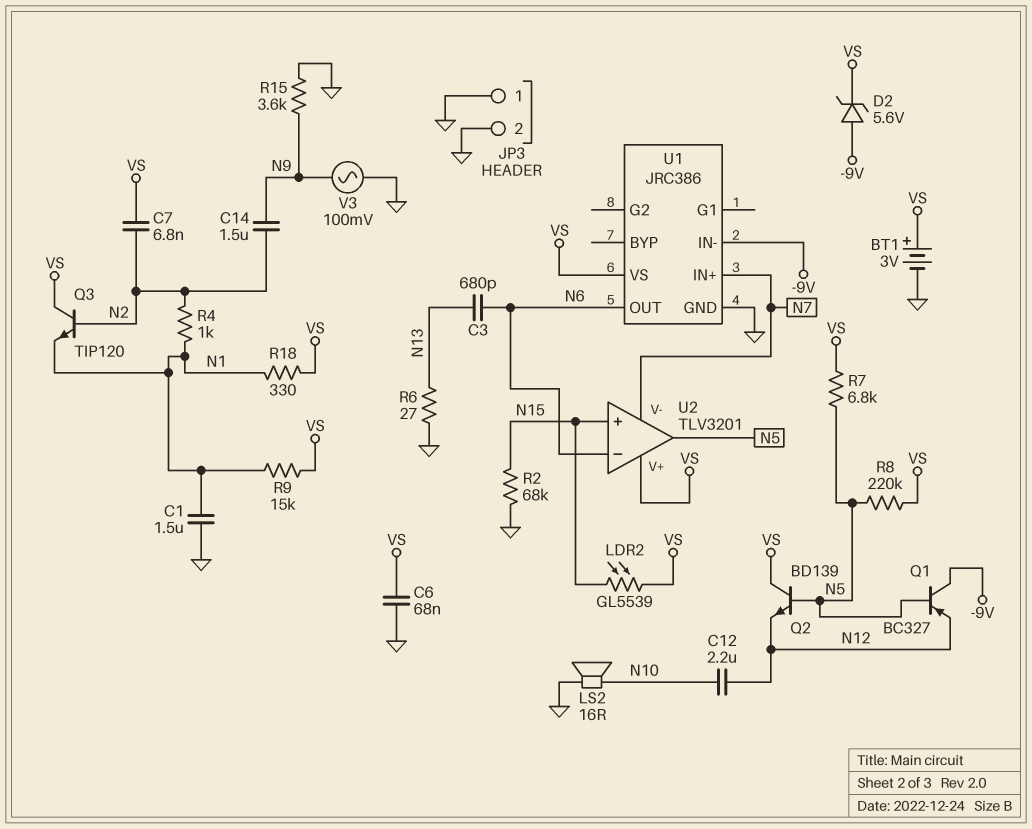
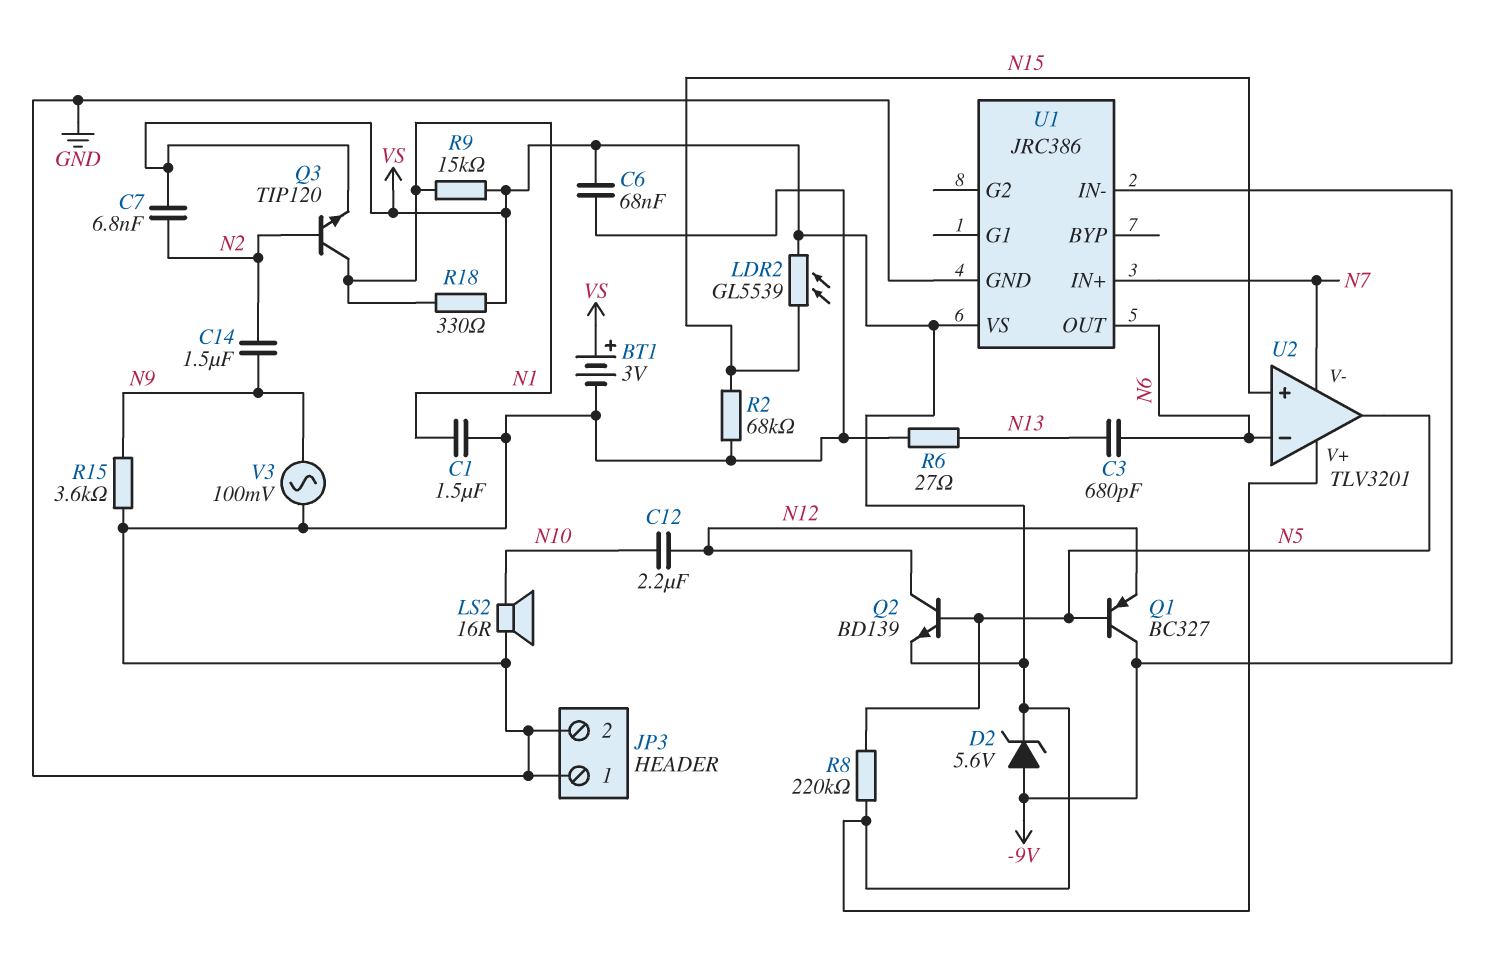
Q2: NPN BD139 (B N5, C VS, E N12) -> NPN BD139 (B N5, C N12, E VS)
Q3: NPN TIP120 (B N2, C VS, E N1) -> NPN TIP120 (B N2, C N1, E VS)
R4: 1k (N1, N2) -> none
R7: 6.8k (N5, VS) -> none

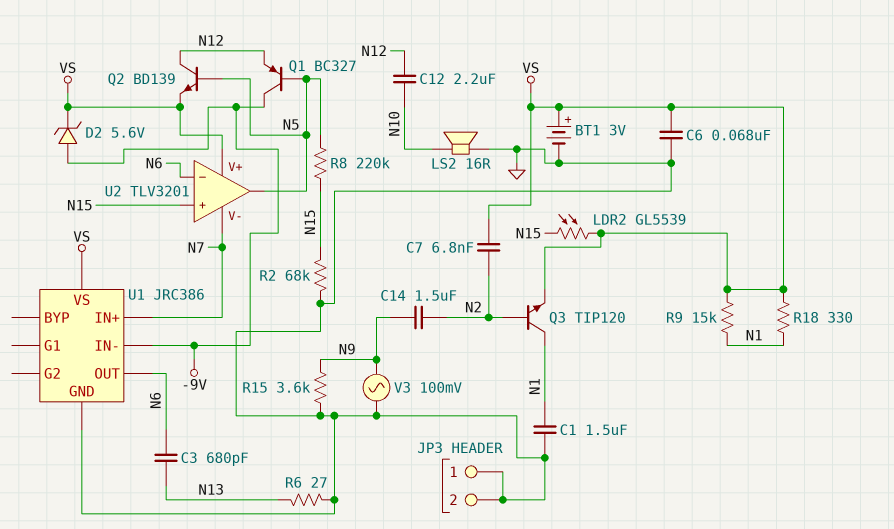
R8: 220k (N5, VS) -> 220k (N5, N15)

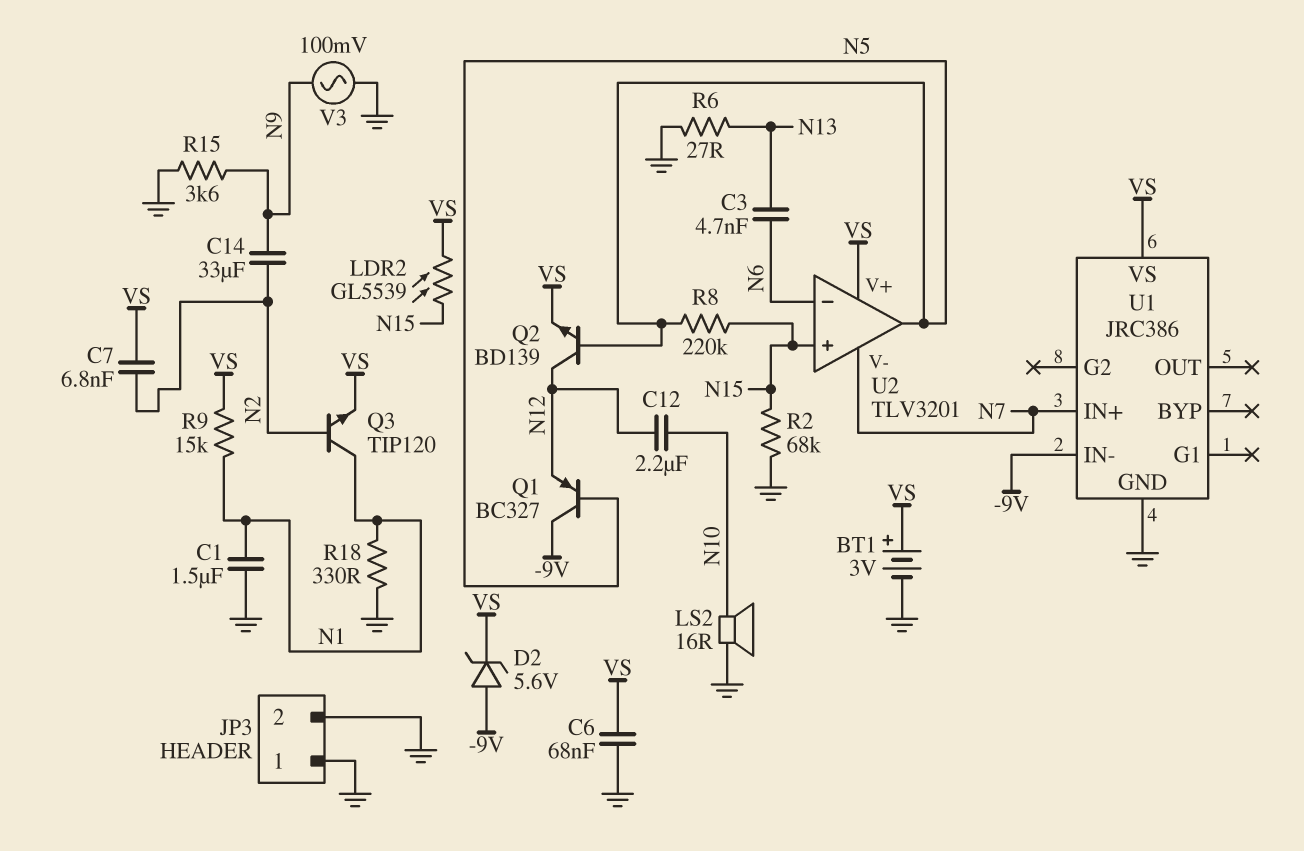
C3: 680pF (N6, N13) -> 4.7nF (N6, N13)
C14: 1.5uF (N2, N9) -> 33uF (N2, N9)
R18: 330 (N1, VS) -> 330 (GND, N1)
U1 pin OUT: N6 -> none

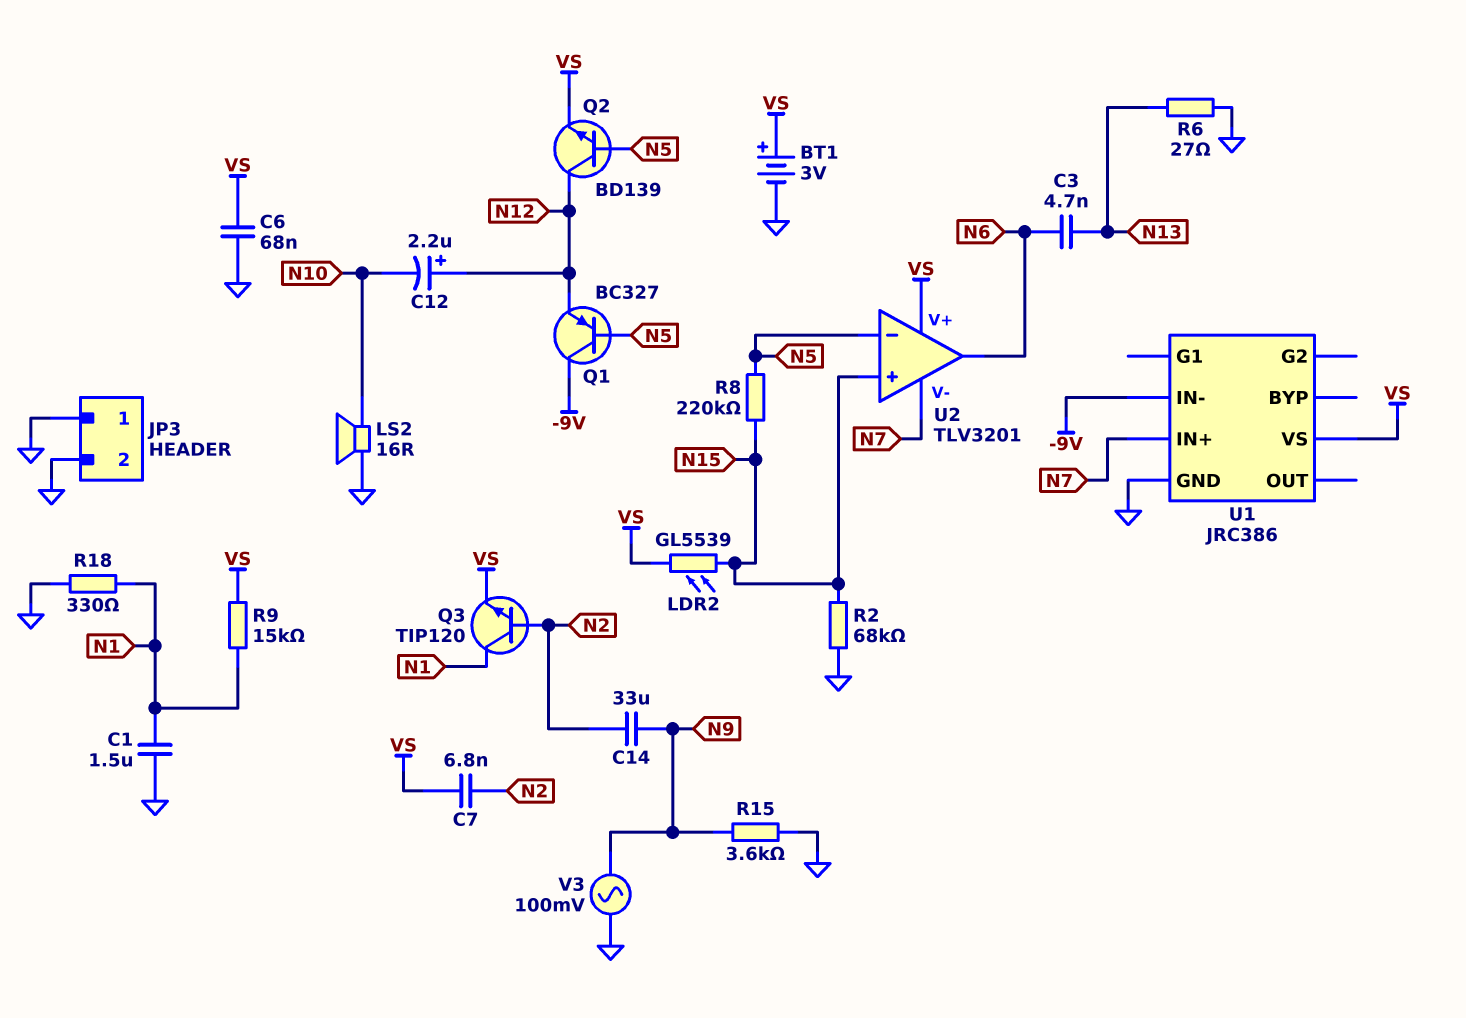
C12: 2.2uF (N10, N12) -> 2.2uF (plus N12, minus N10)
D2: zener 5.6V (A -9V, K VS) -> none
U2 pin in-: N6 -> N5
U2 pin out: N5 -> N6

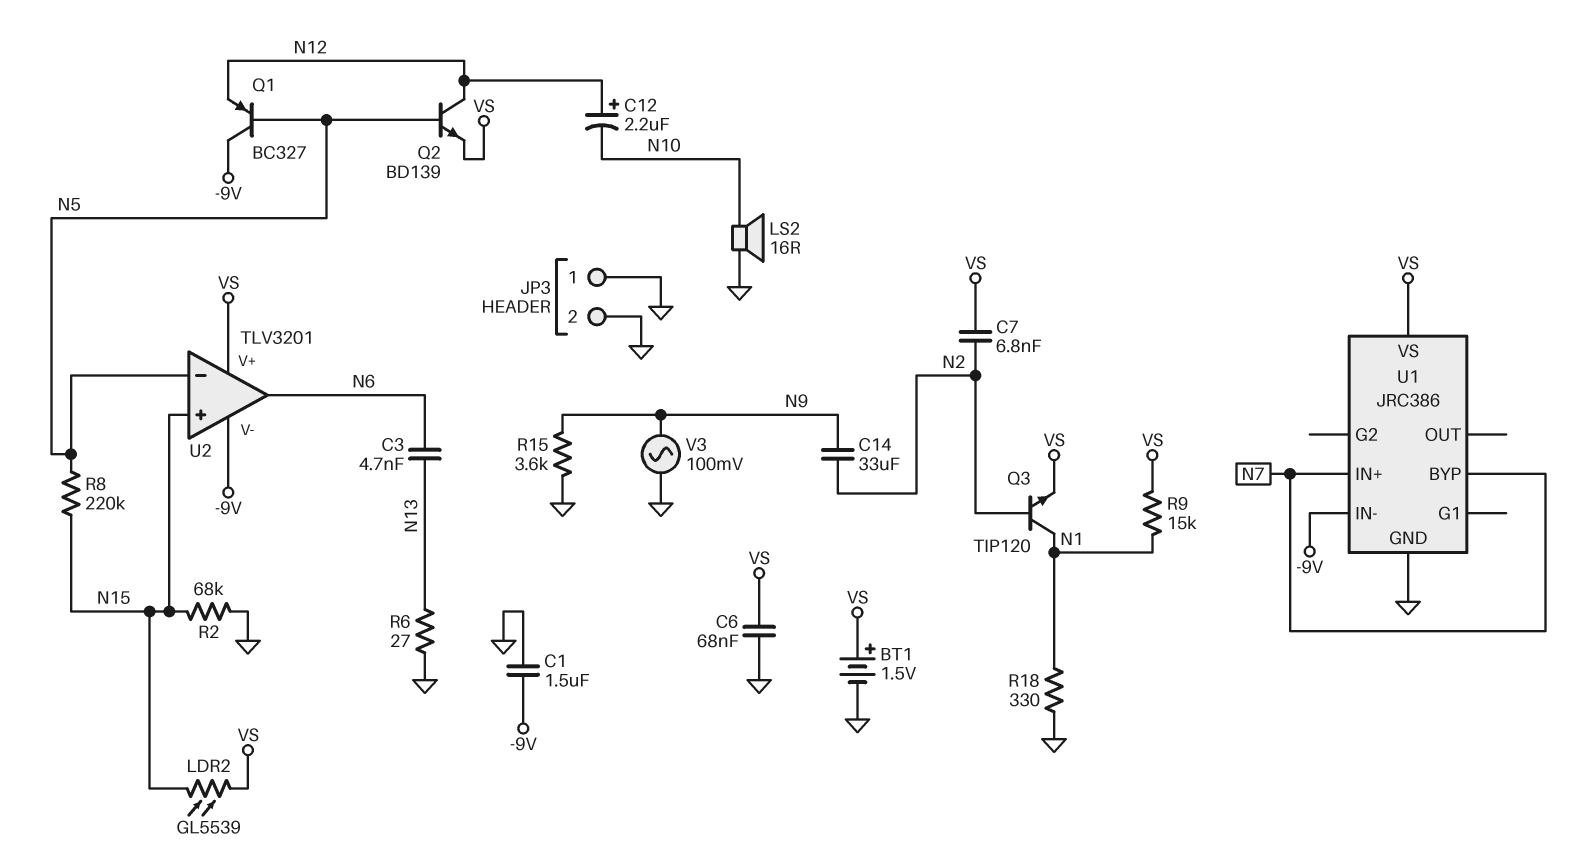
BT1: 3V (plus VS, minus GND) -> 1.5V (plus VS, minus GND)
C1: 1.5uF (GND, N1) -> 1.5uF (-9V, GND)
U1 pin BYP: none -> N7
U2 pin V-: N7 -> -9V

